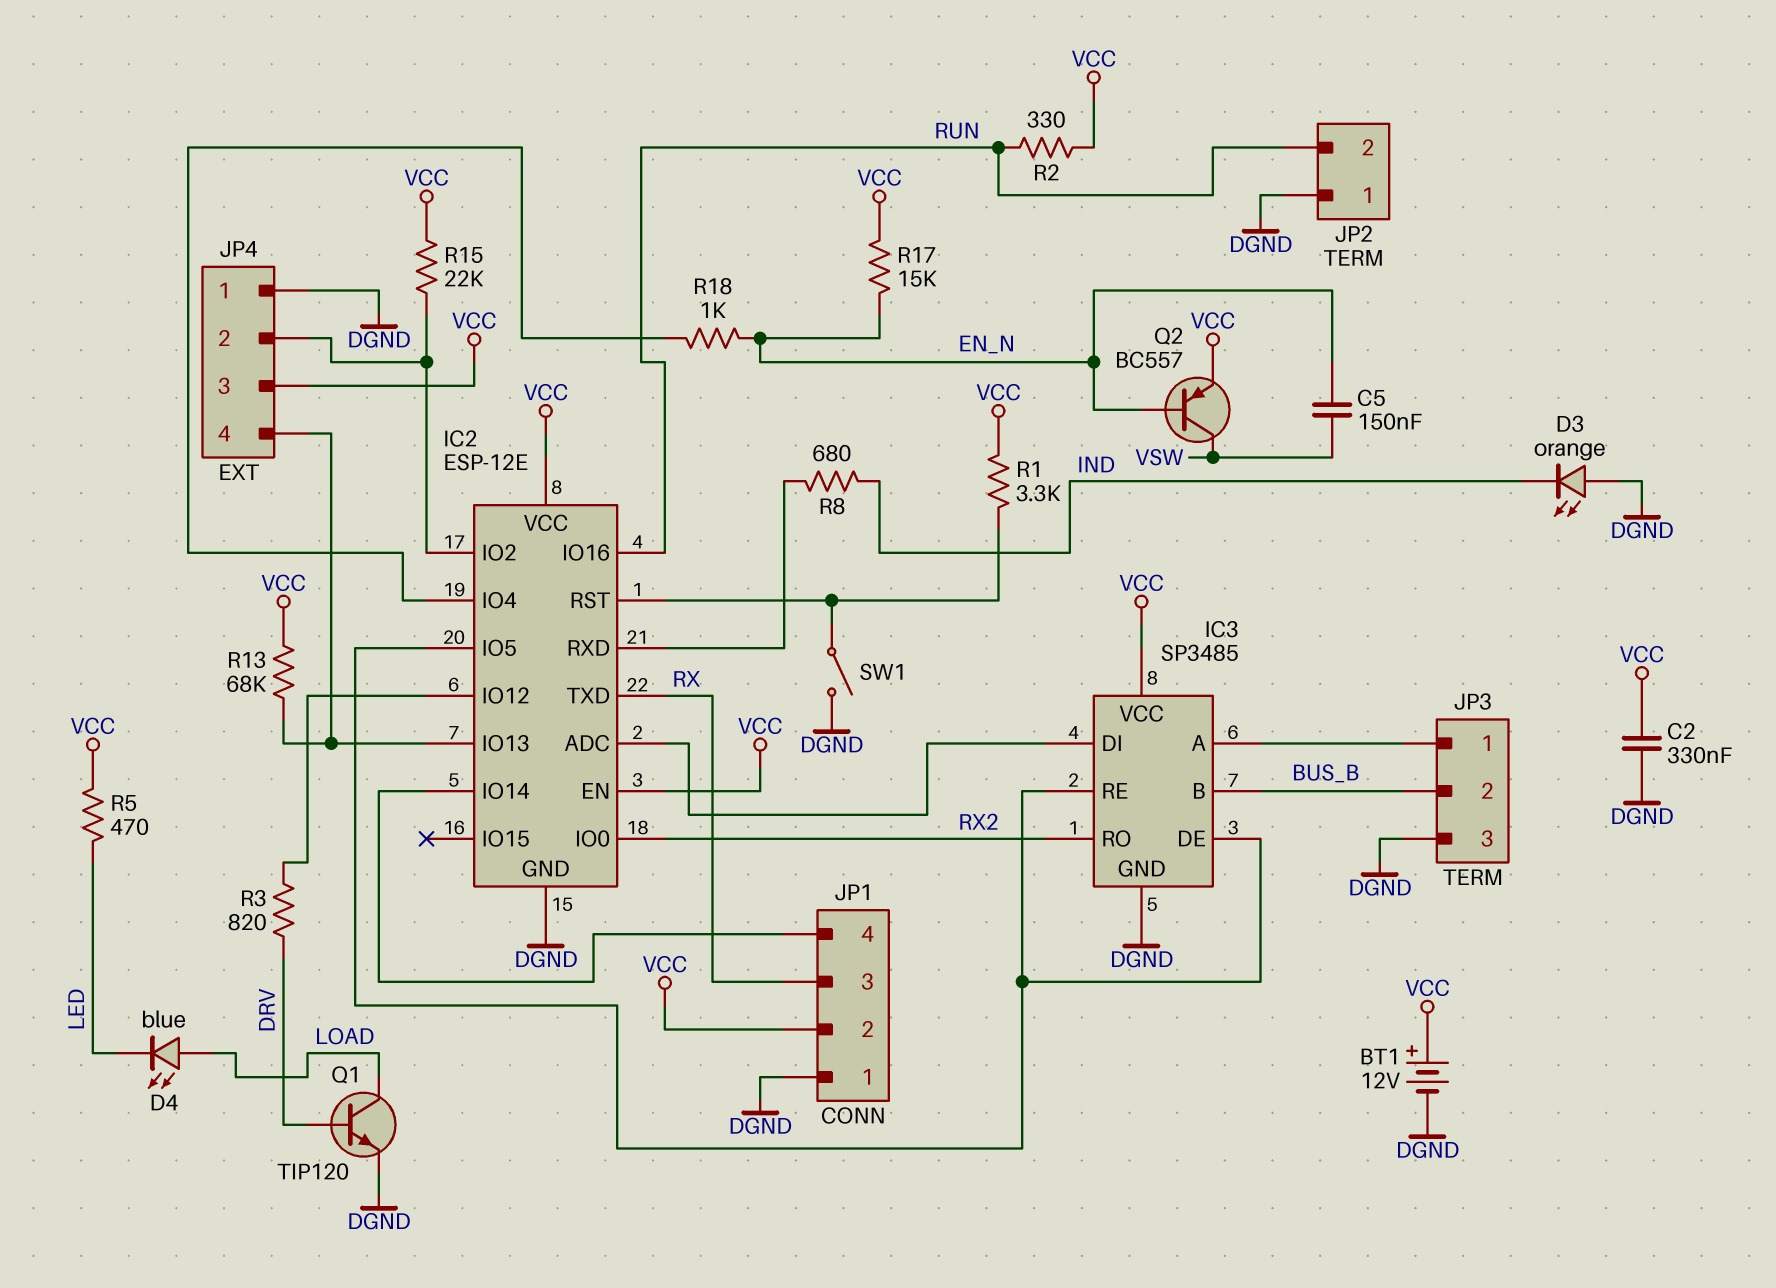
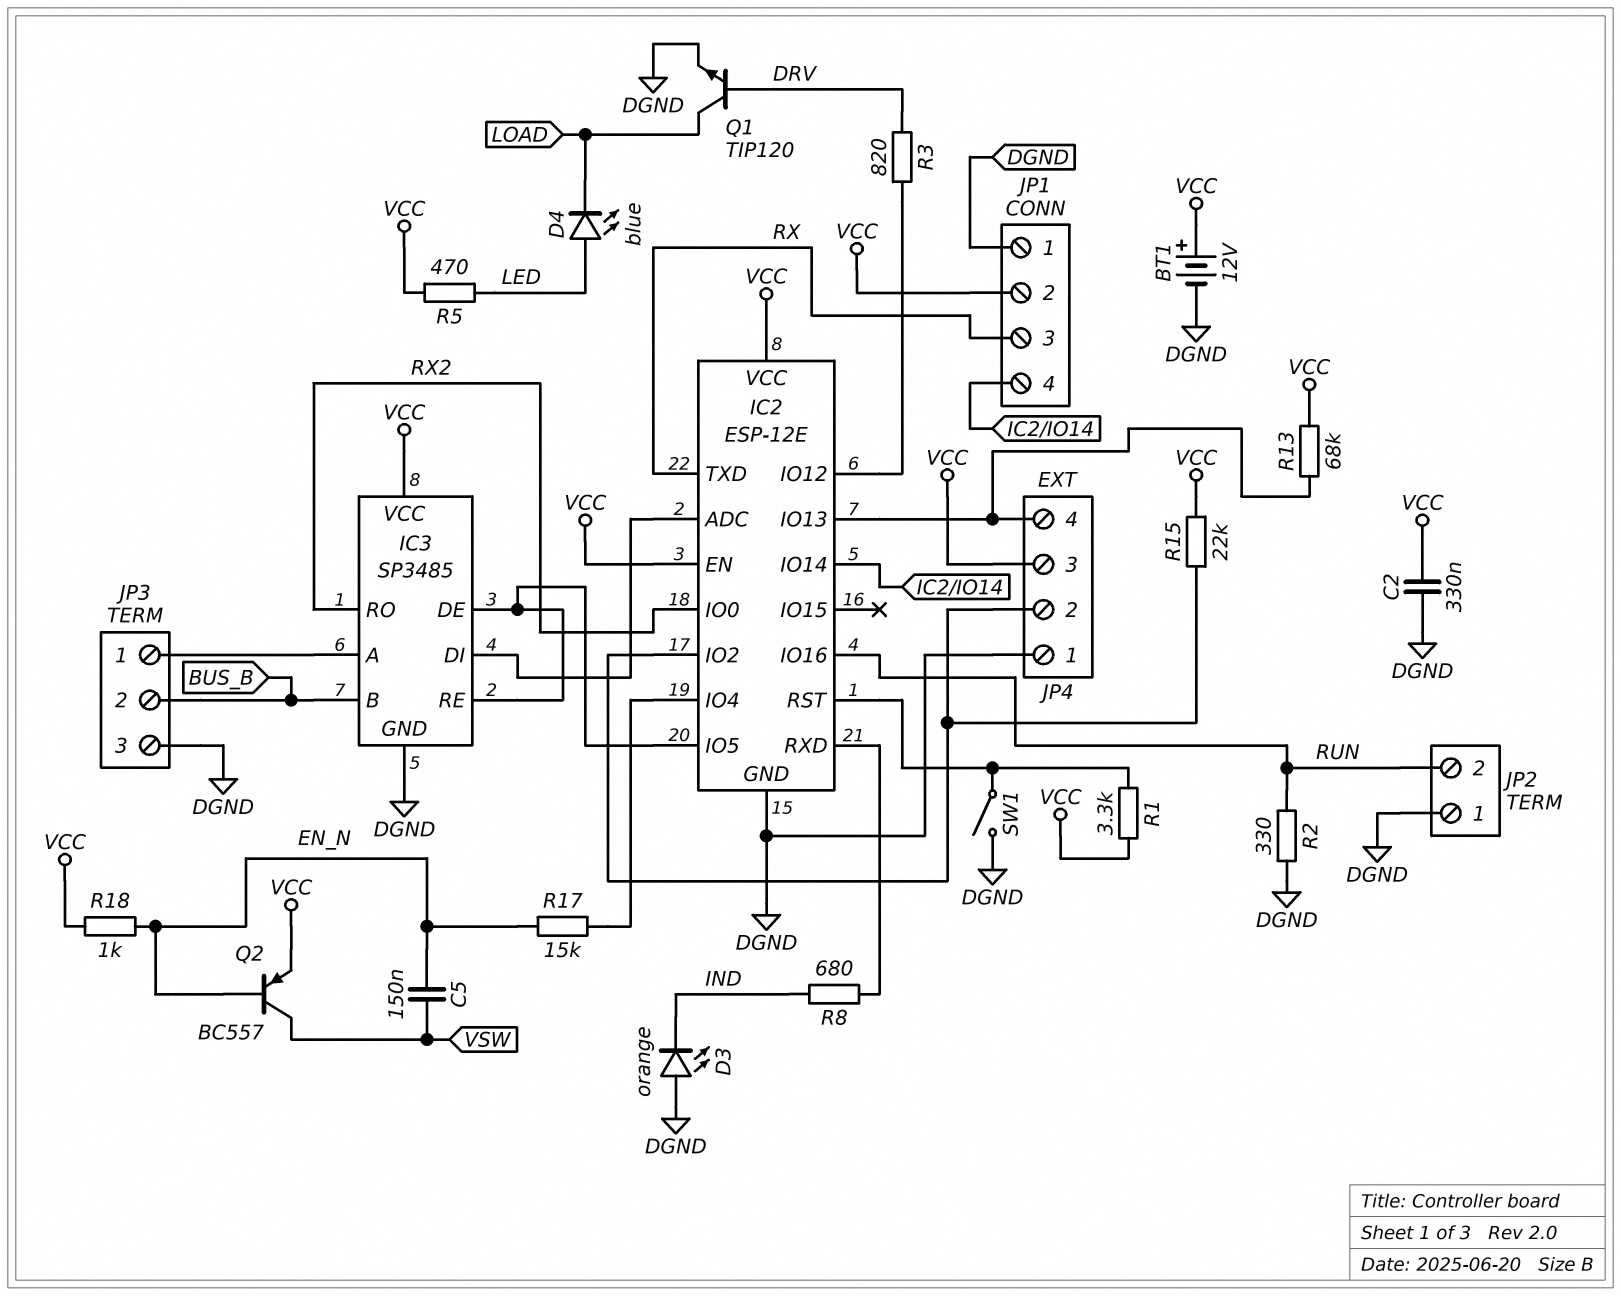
D4: LED blue (A LOAD, K LED) -> LED blue (A LED, K LOAD)
R2: 330 (RUN, VCC) -> 330 (DGND, RUN)
R17: 15k (EN_N, VCC) -> 15k (EN_N, IC2/IO4)
R18: 1k (EN_N, IC2/IO4) -> 1k (EN_N, VCC)

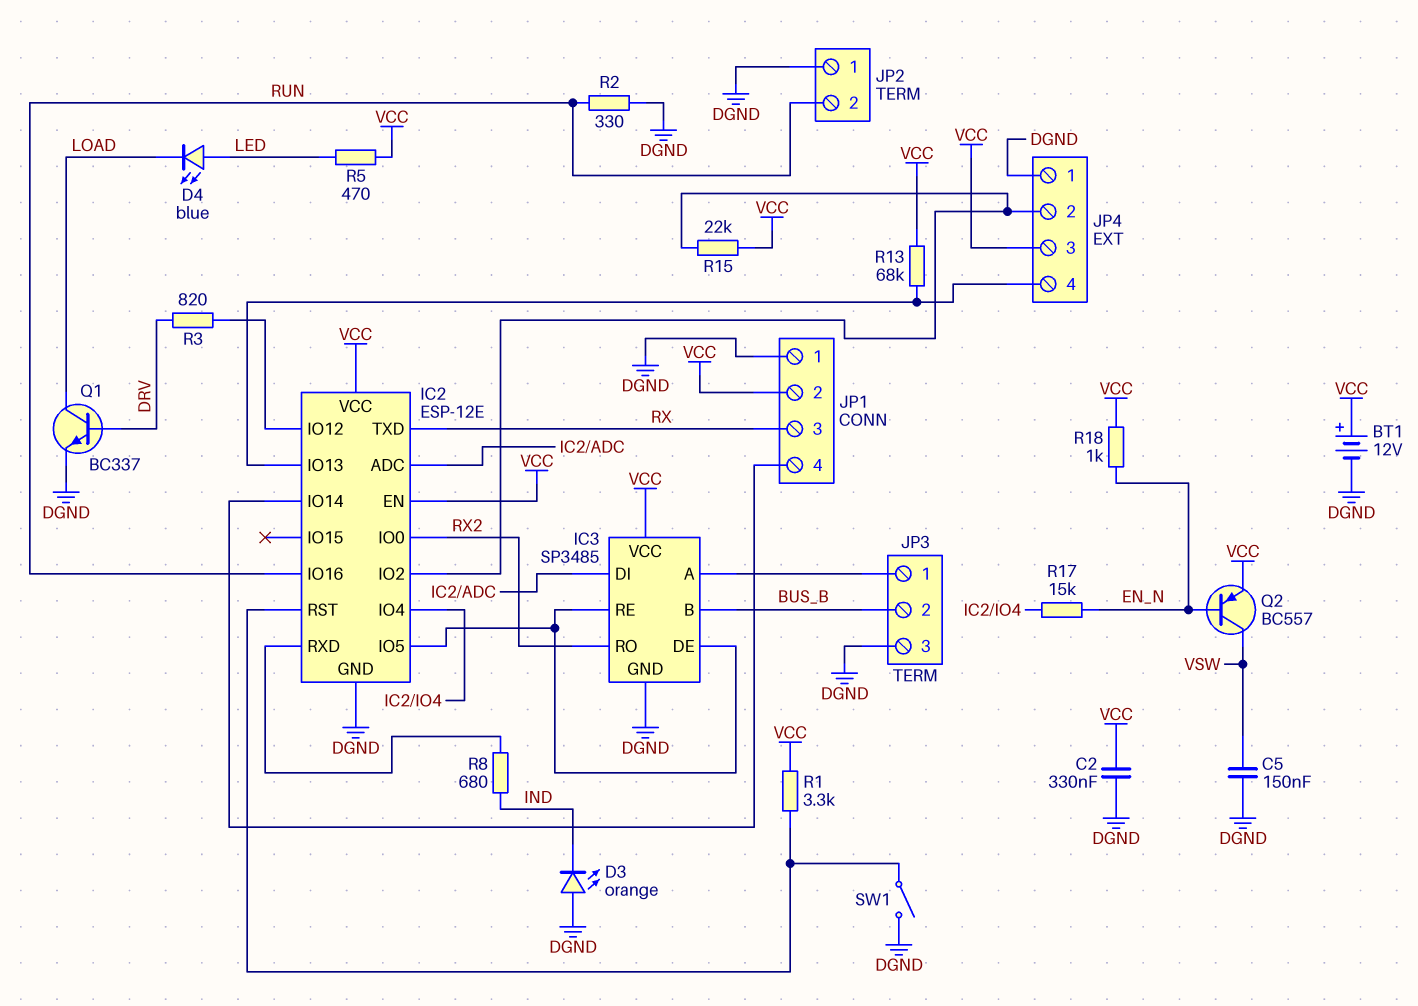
C5: 150nF (EN_N, VSW) -> 150nF (DGND, VSW)
Q1: NPN TIP120 (B DRV, C LOAD, E DGND) -> NPN BC337 (B DRV, C LOAD, E DGND)

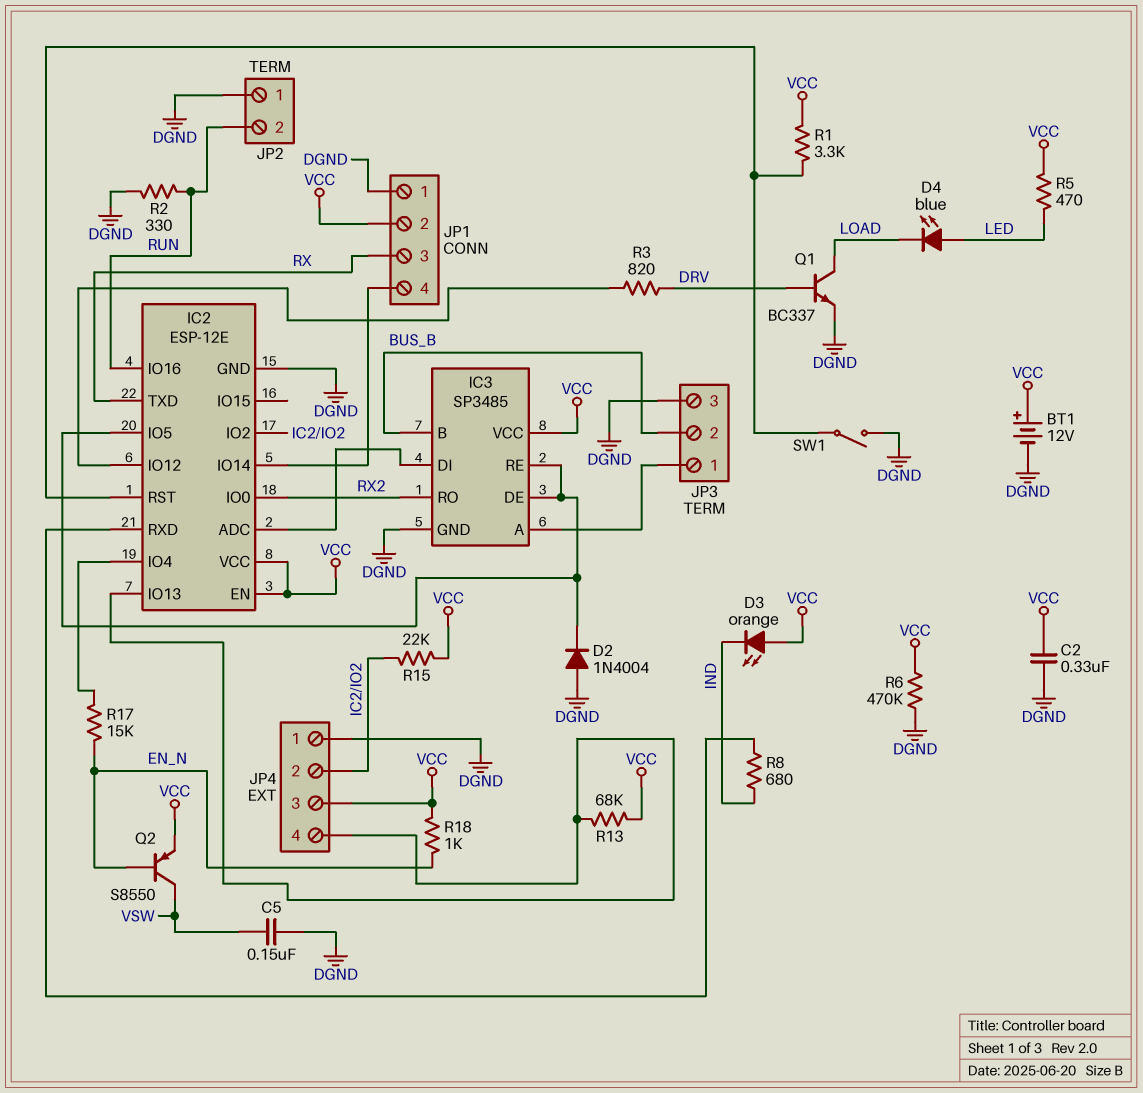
D2: none -> diode 1N4004 (A DGND, K IC2/IO5)
D3: LED orange (A DGND, K IND) -> LED orange (A VCC, K IND)
Q2: PNP BC557 (B EN_N, C VSW, E VCC) -> PNP S8550 (B EN_N, C VSW, E VCC)
R6: none -> 470k (DGND, VCC)

